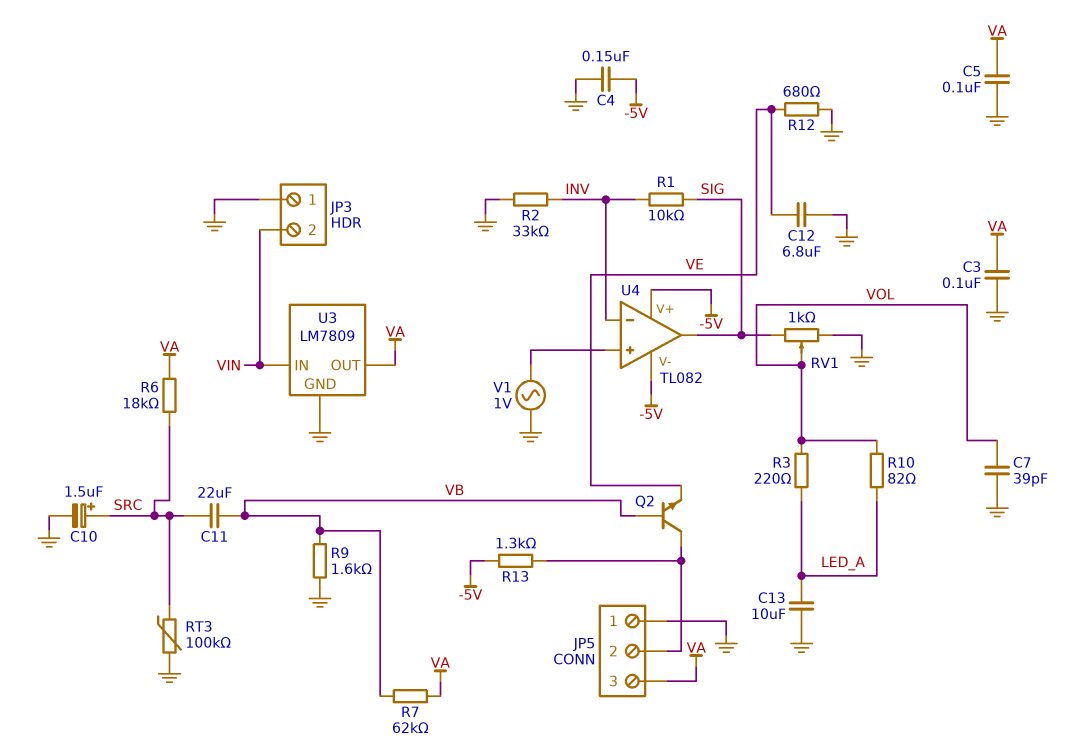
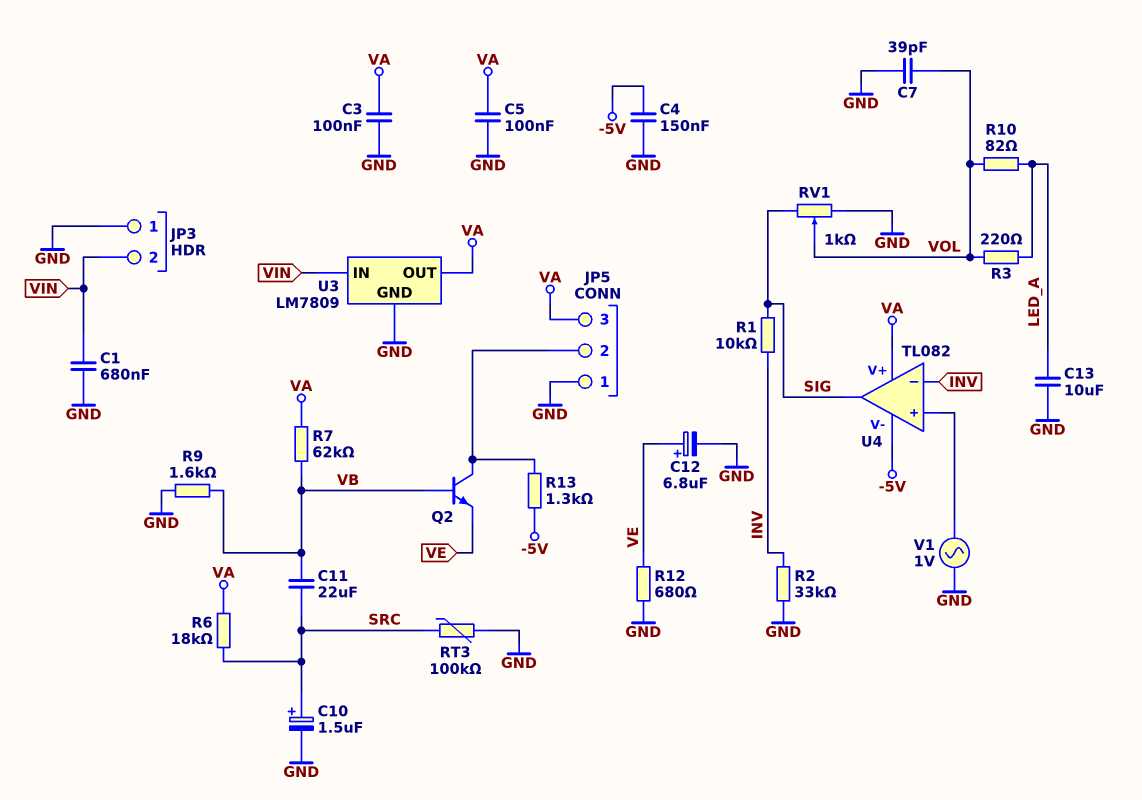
C1: none -> 680nF (GND, VIN)
C12: 6.8uF (GND, VE) -> 6.8uF (plus VE, minus GND)
U4 pin V+: -5V -> VA

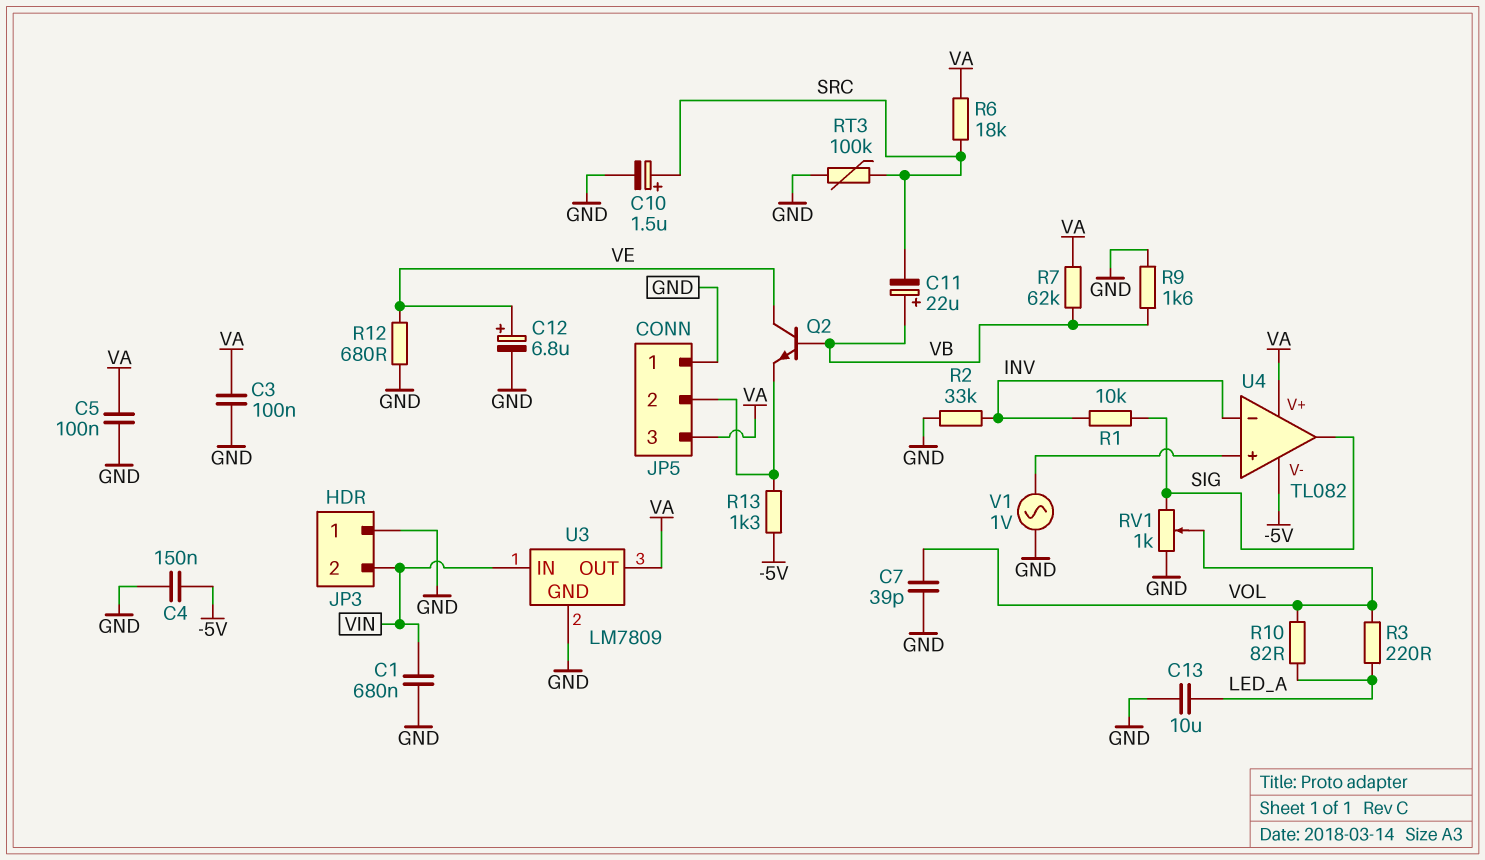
C11: 22uF (SRC, VB) -> 22uF (plus VB, minus SRC)
Q2: NPN (B VB, C JP5/2, E VE) -> NPN (B VB, C VE, E JP5/2)

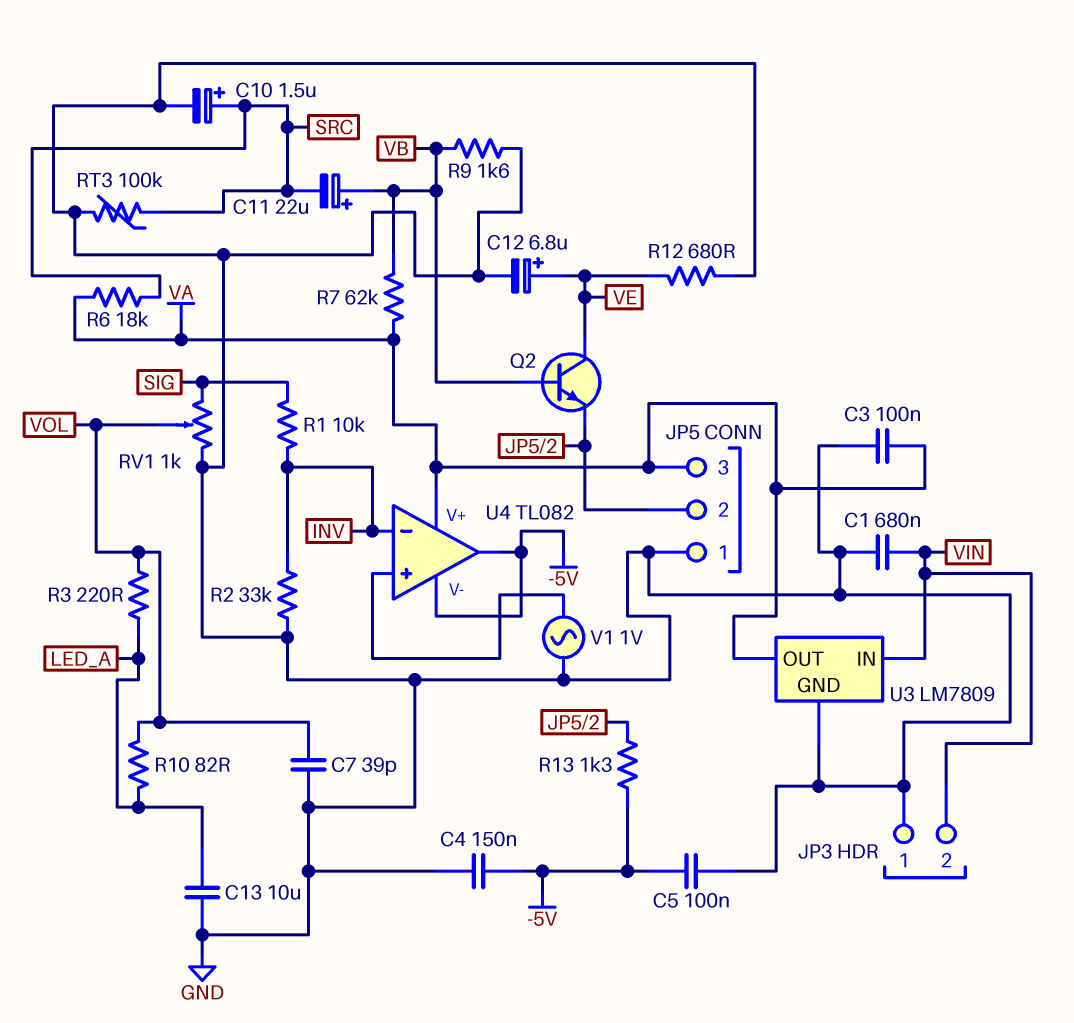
C5: 100nF (GND, VA) -> 100nF (-5V, GND)
U4 pin out: SIG -> -5V

